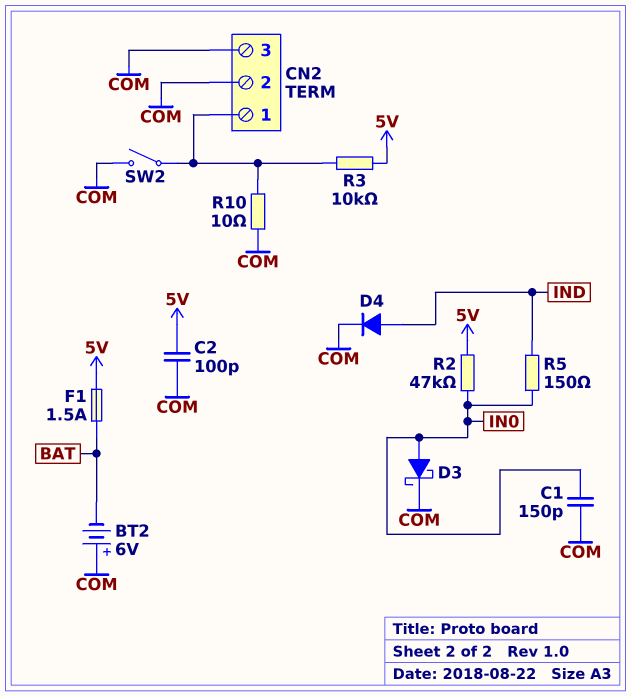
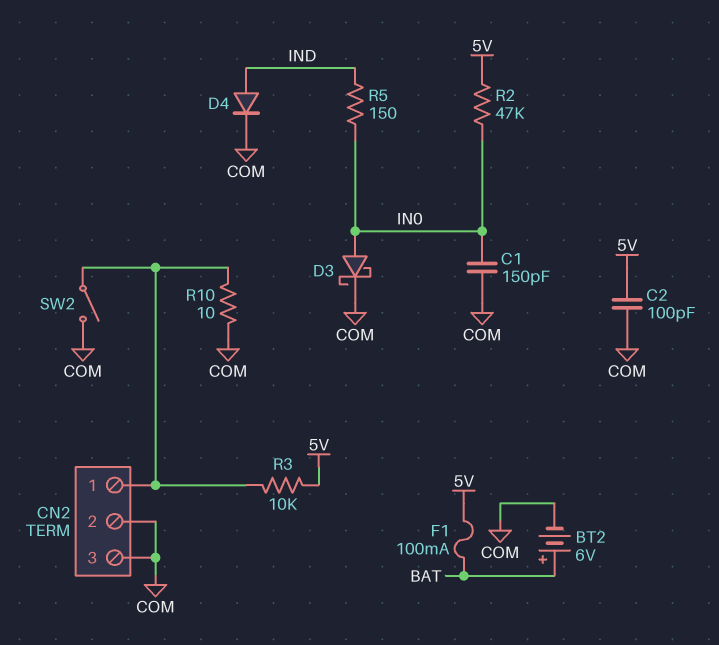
BT2: 6V (plus COM, minus BAT) -> 6V (plus BAT, minus COM)
F1: 1.5A (5V, BAT) -> 100mA (5V, BAT)

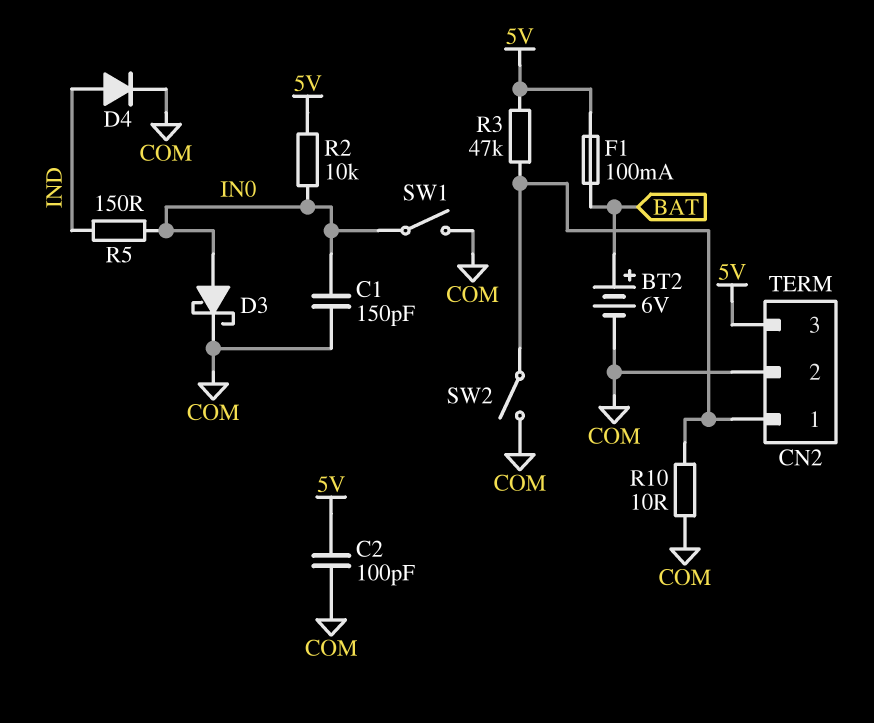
CN2 pin 3: COM -> 5V
R2: 47k (5V, IN0) -> 10k (5V, IN0)
R3: 10k (5V, CN2/1) -> 47k (5V, CN2/1)
SW1: none -> switch (COM, IN0)

